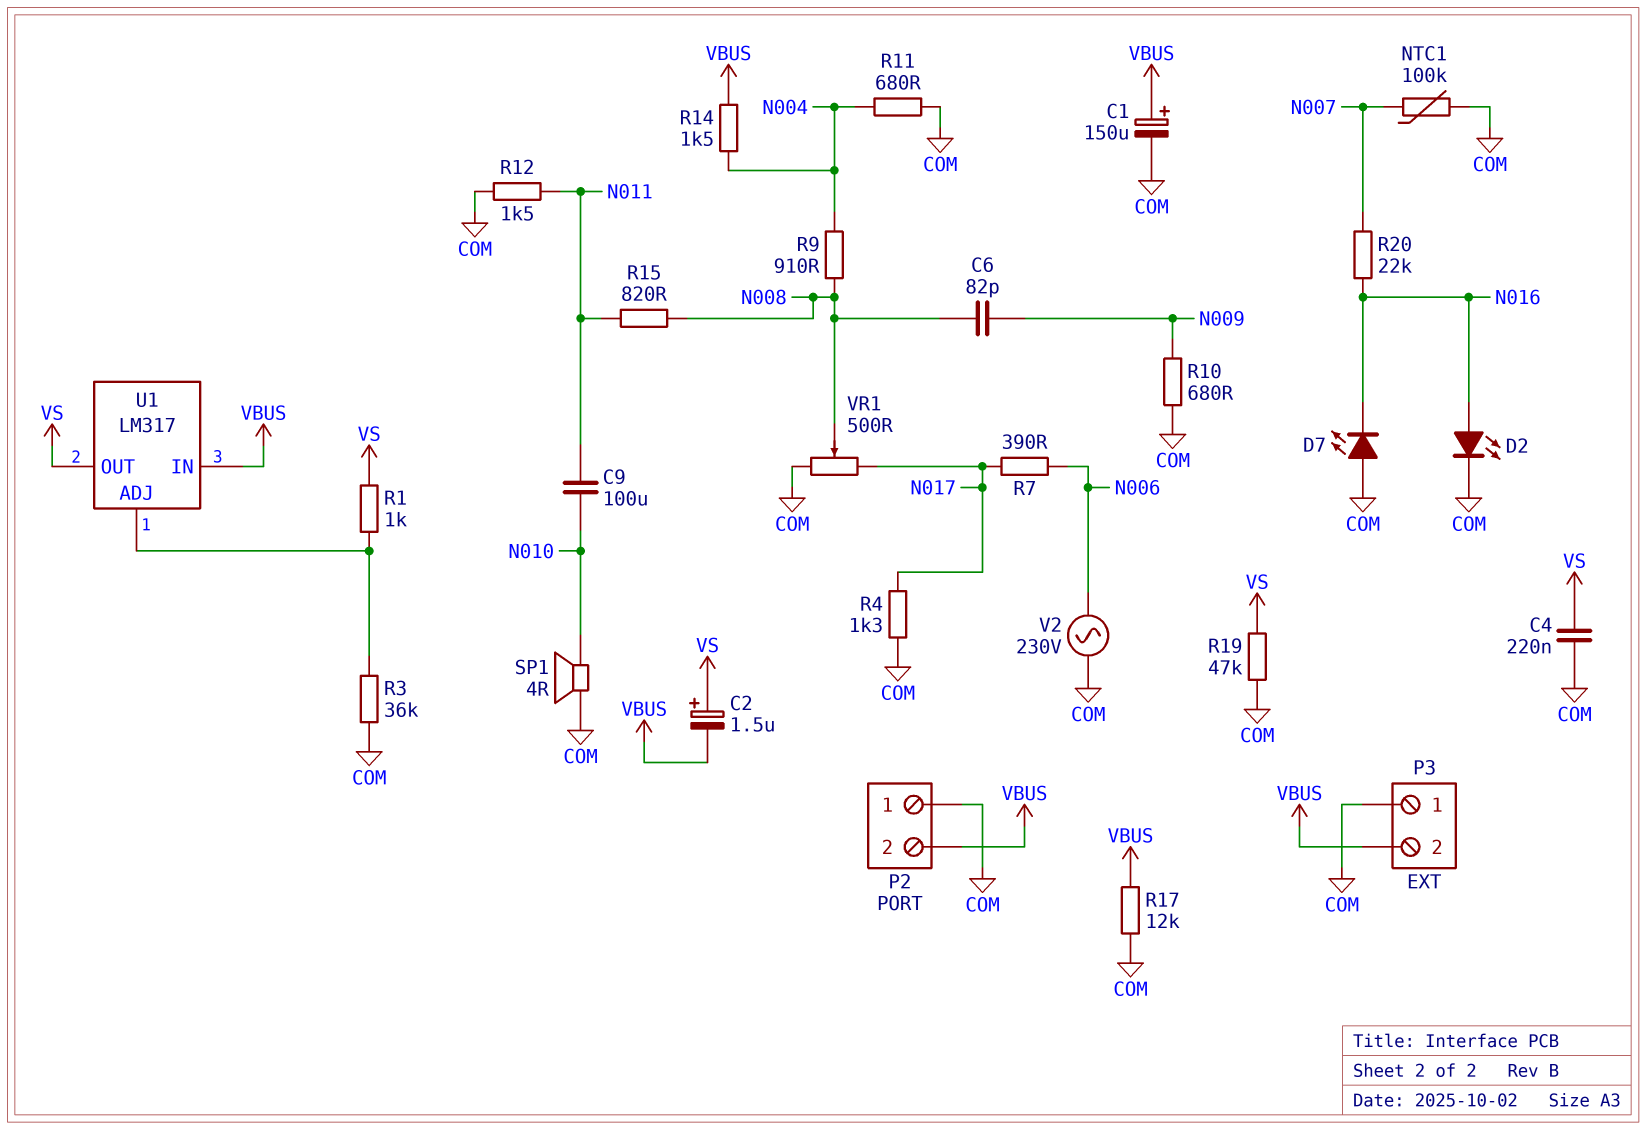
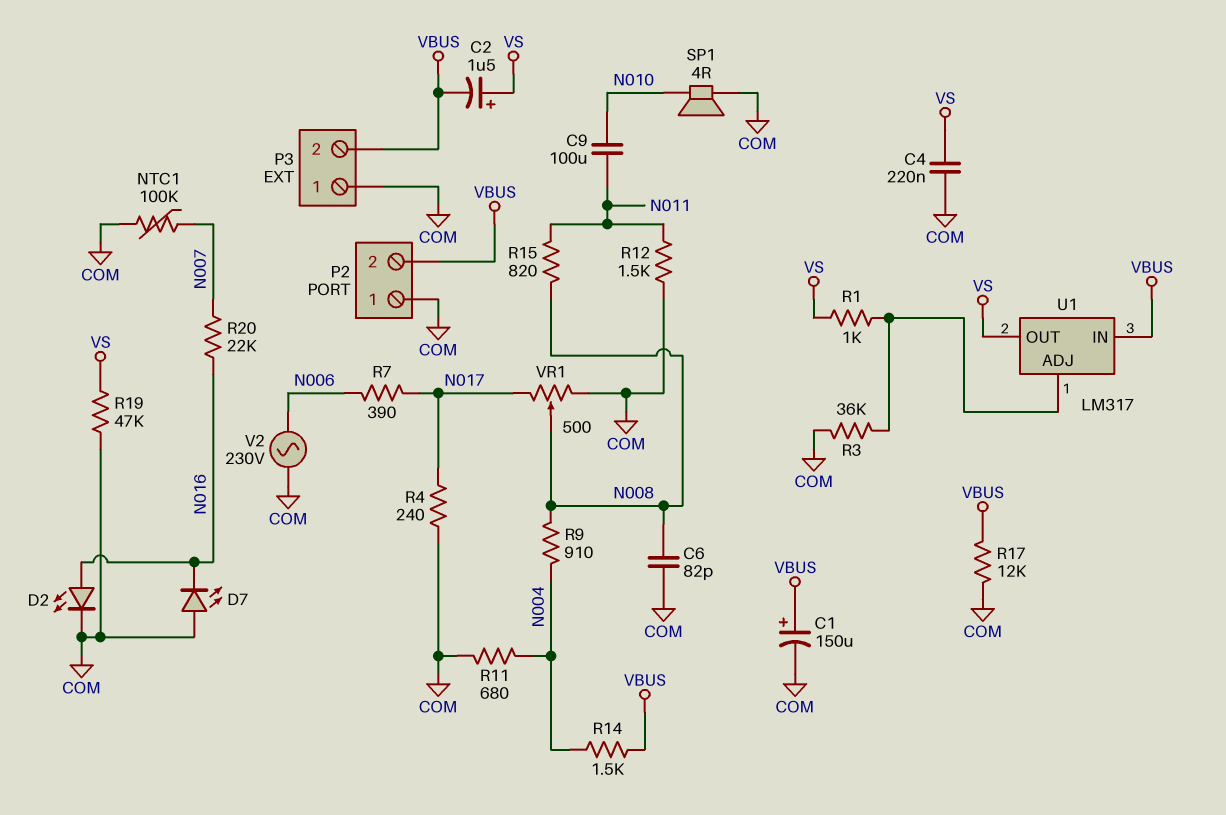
C6: 82pF (N008, N009) -> 82pF (COM, N008)
R4: 1.3k (COM, N017) -> 240 (COM, N017)
R10: 680 (COM, N009) -> none

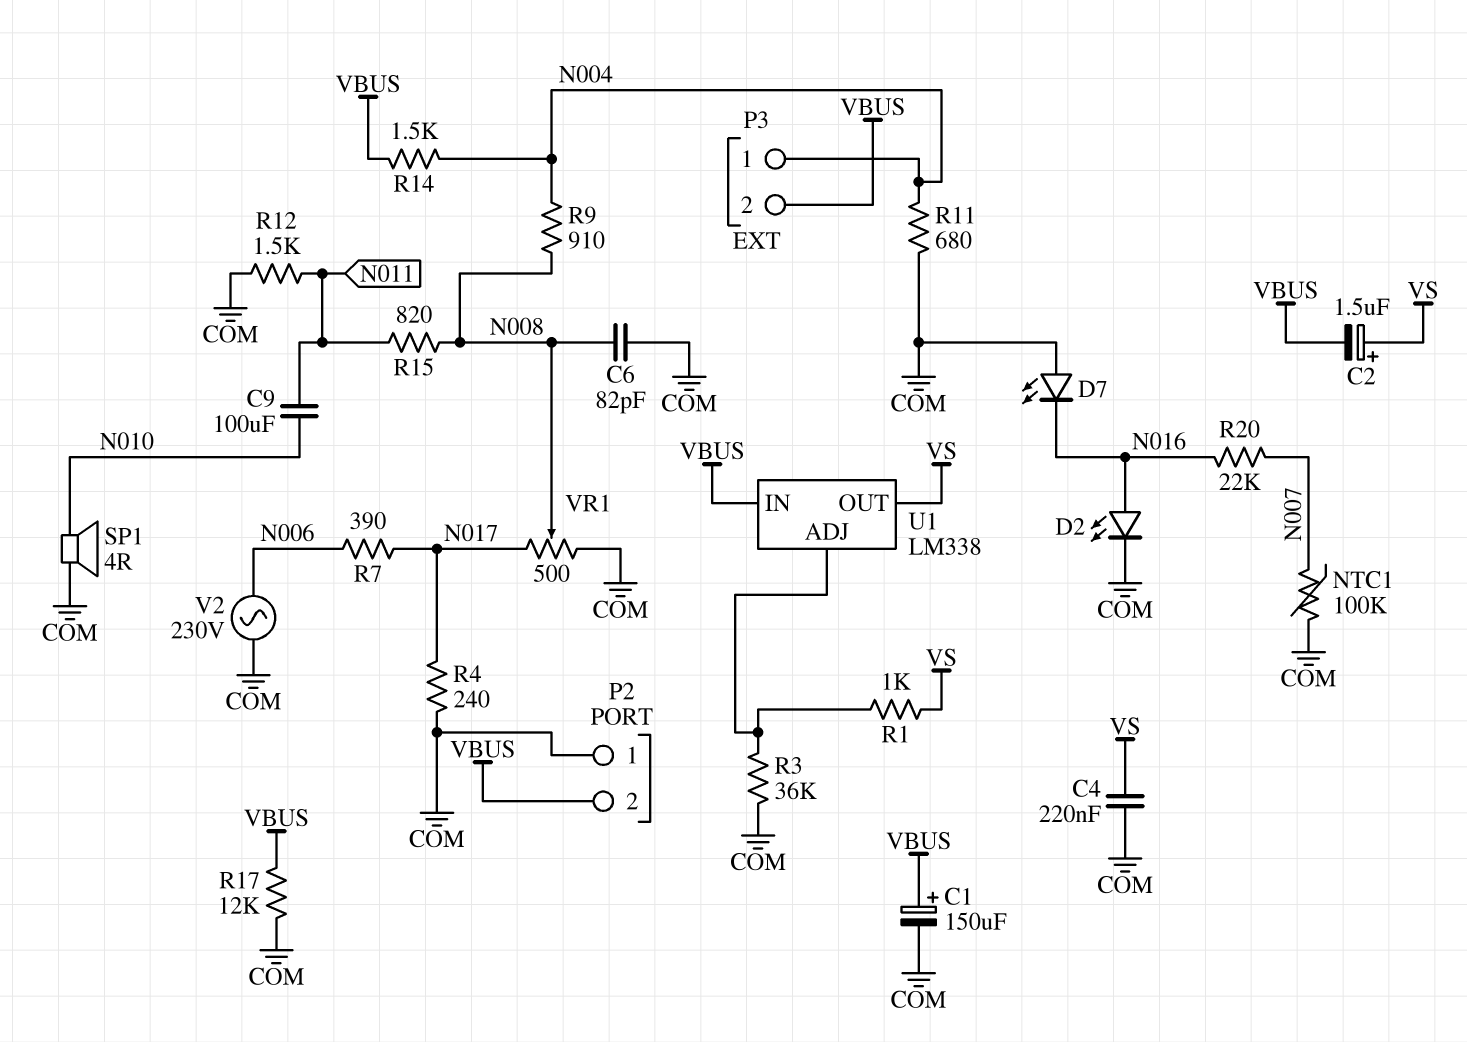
P3 pin 1: COM -> N004
R19: 47k (COM, VS) -> none
U1: LM317 -> LM338

